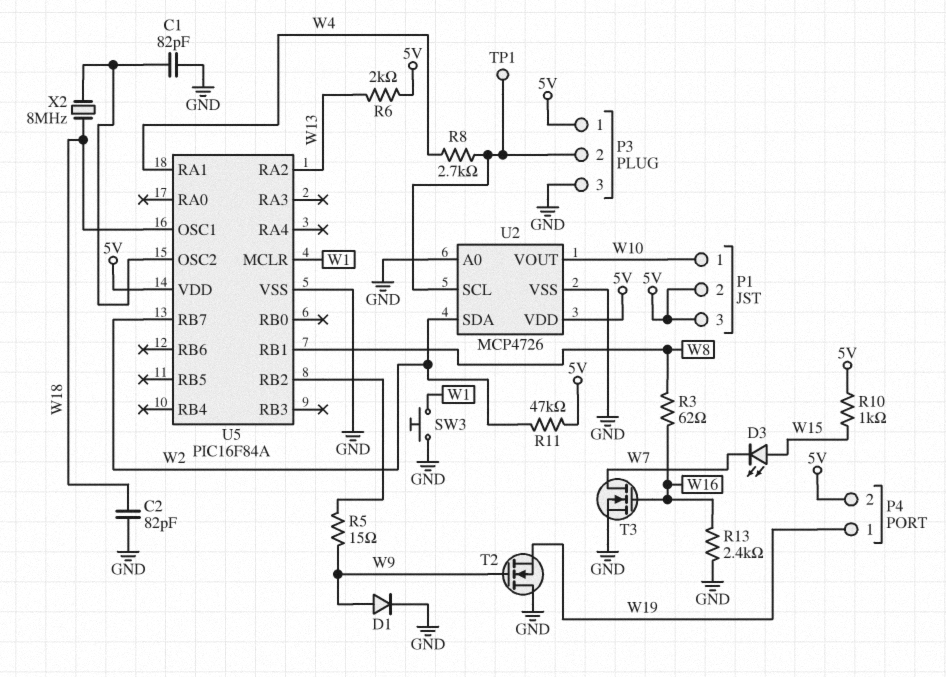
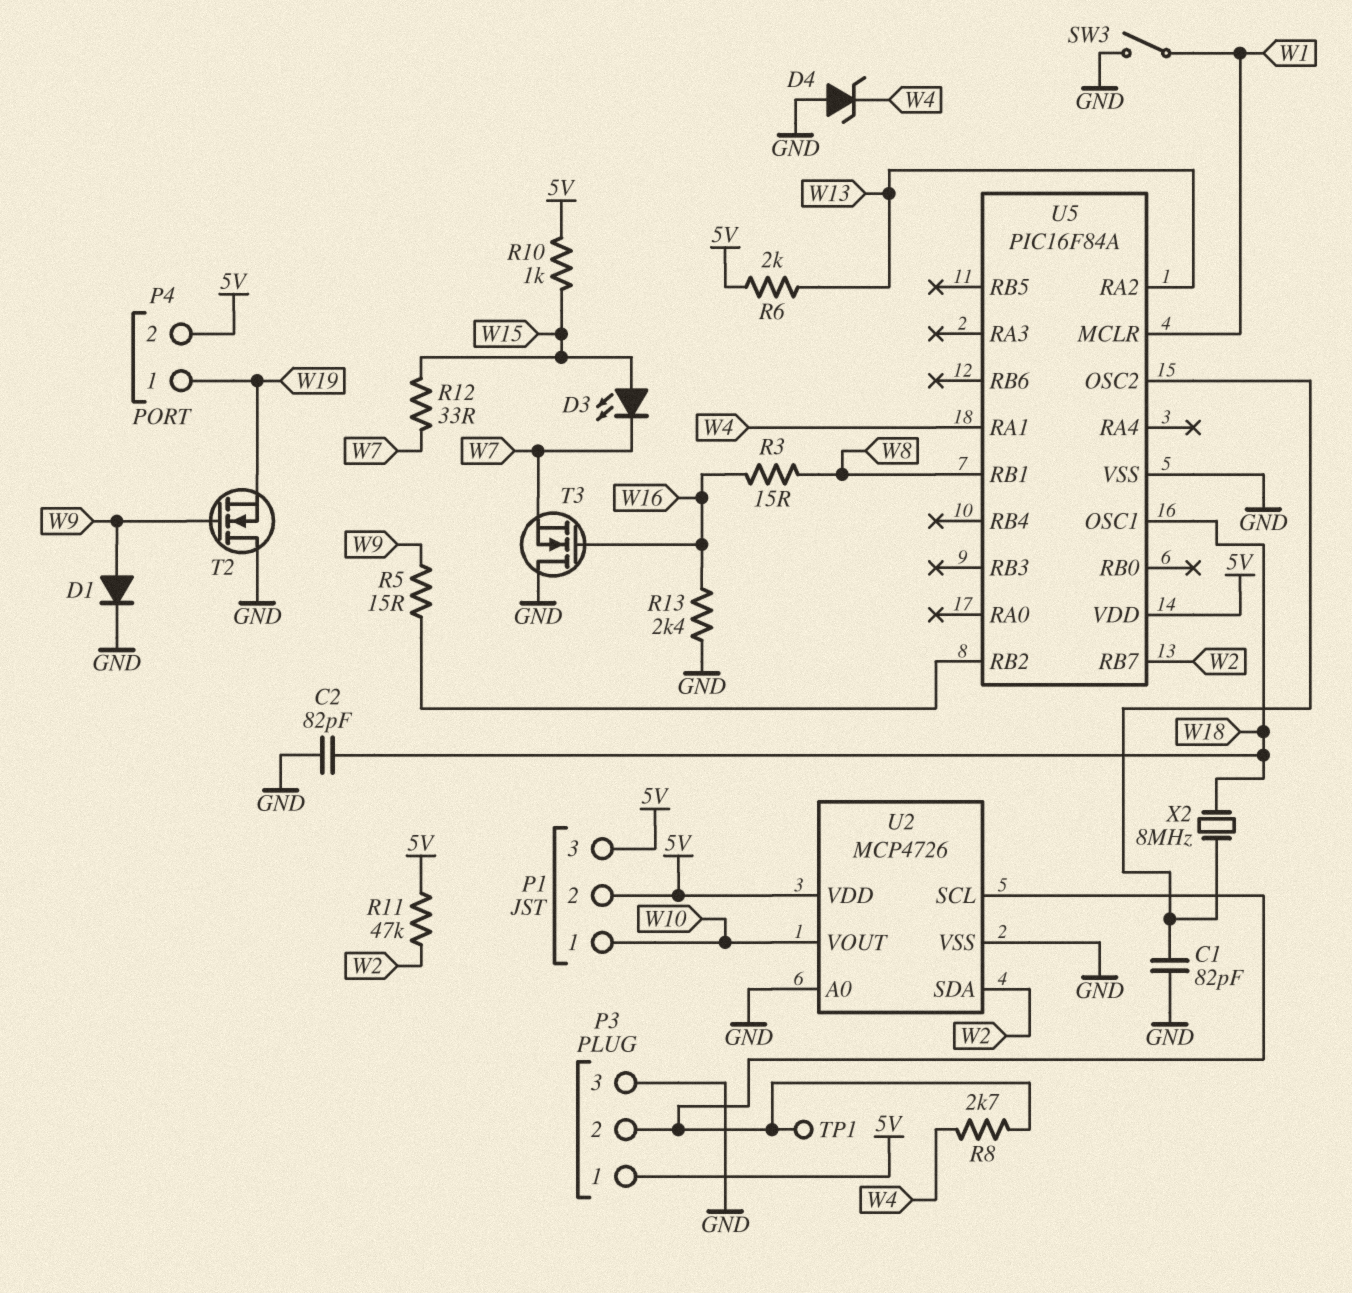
D4: none -> zener (A GND, K W4)
R3: 62 (W8, W16) -> 15 (W8, W16)
R12: none -> 33 (W7, W15)
SW3: button (GND, W1) -> switch (GND, W1)
T3: NMOS (G W16, D W7, S GND) -> NMOS (G W16, D GND, S W7)

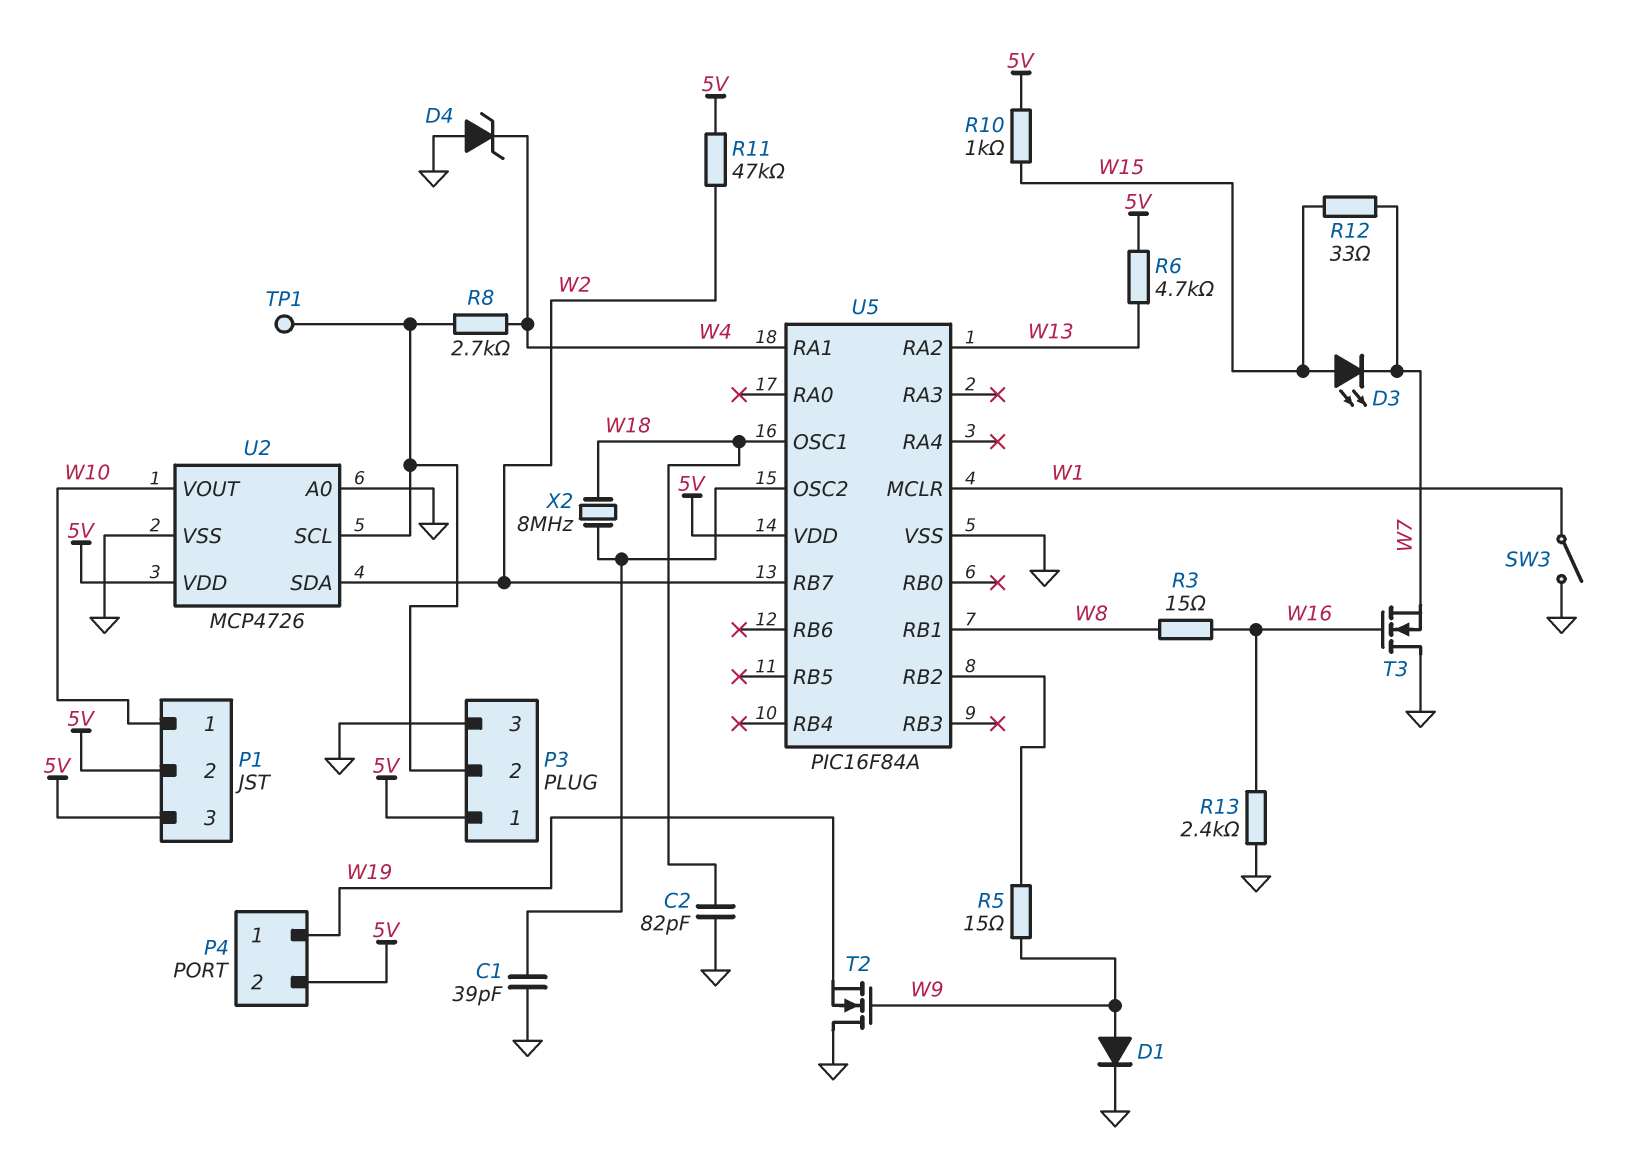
C1: 82pF (GND, U5/OSC2) -> 39pF (GND, U5/OSC2)
R6: 2k (5V, W13) -> 4.7k (5V, W13)

